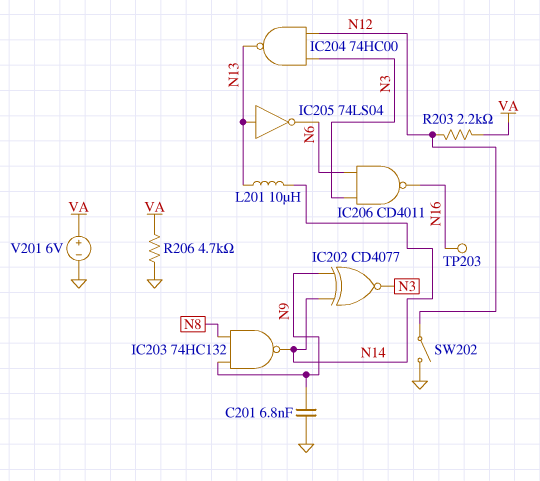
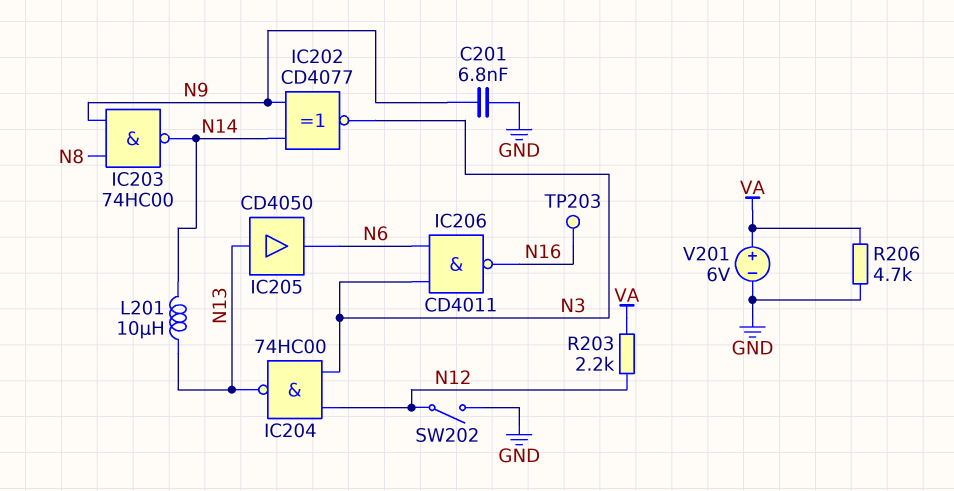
IC203: NAND 74HC132 (in N8, in N9, out N14) -> NAND 74HC00 (in N8, in N9, out N14)
IC205: NOT 74LS04 (in N13, out N6) -> buffer CD4050 (in N13, out N6)

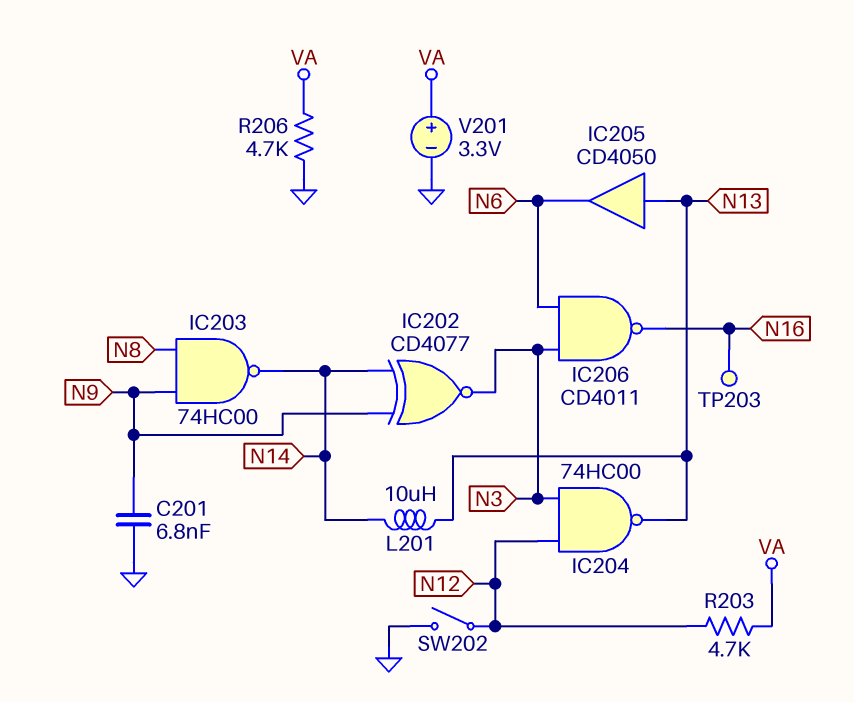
R203: 2.2k (N12, VA) -> 4.7k (N12, VA)
V201: 6V (plus VA, minus GND) -> 3.3V (plus VA, minus GND)

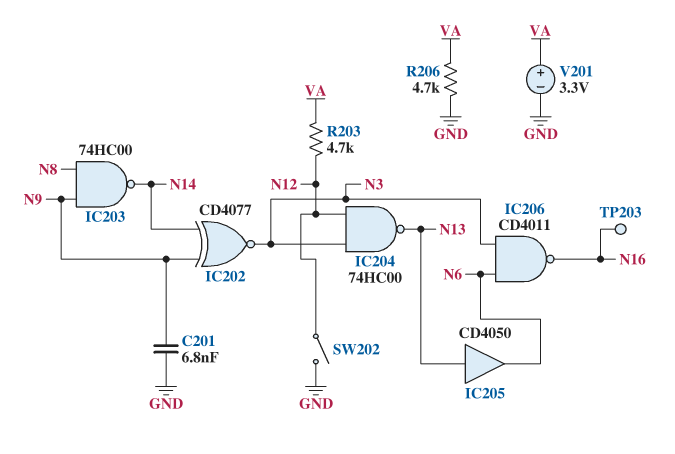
L201: 10uH (N13, N14) -> none

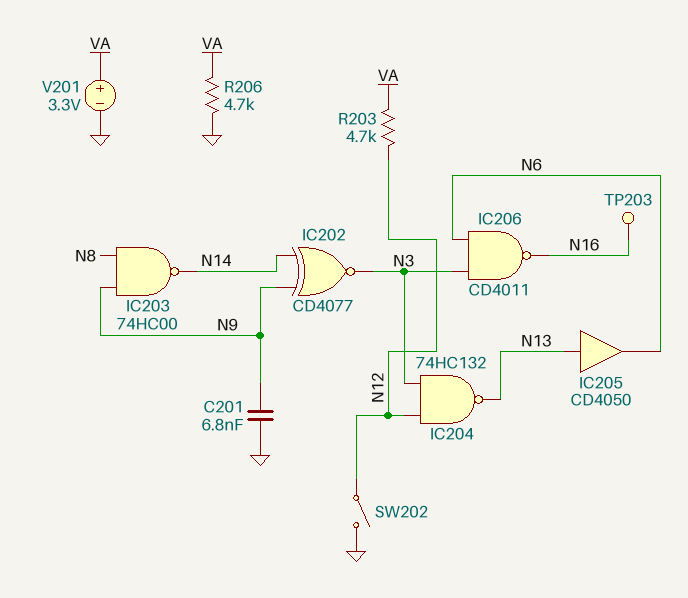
IC204: NAND 74HC00 (in N3, in N12, out N13) -> NAND 74HC132 (in N3, in N12, out N13)

